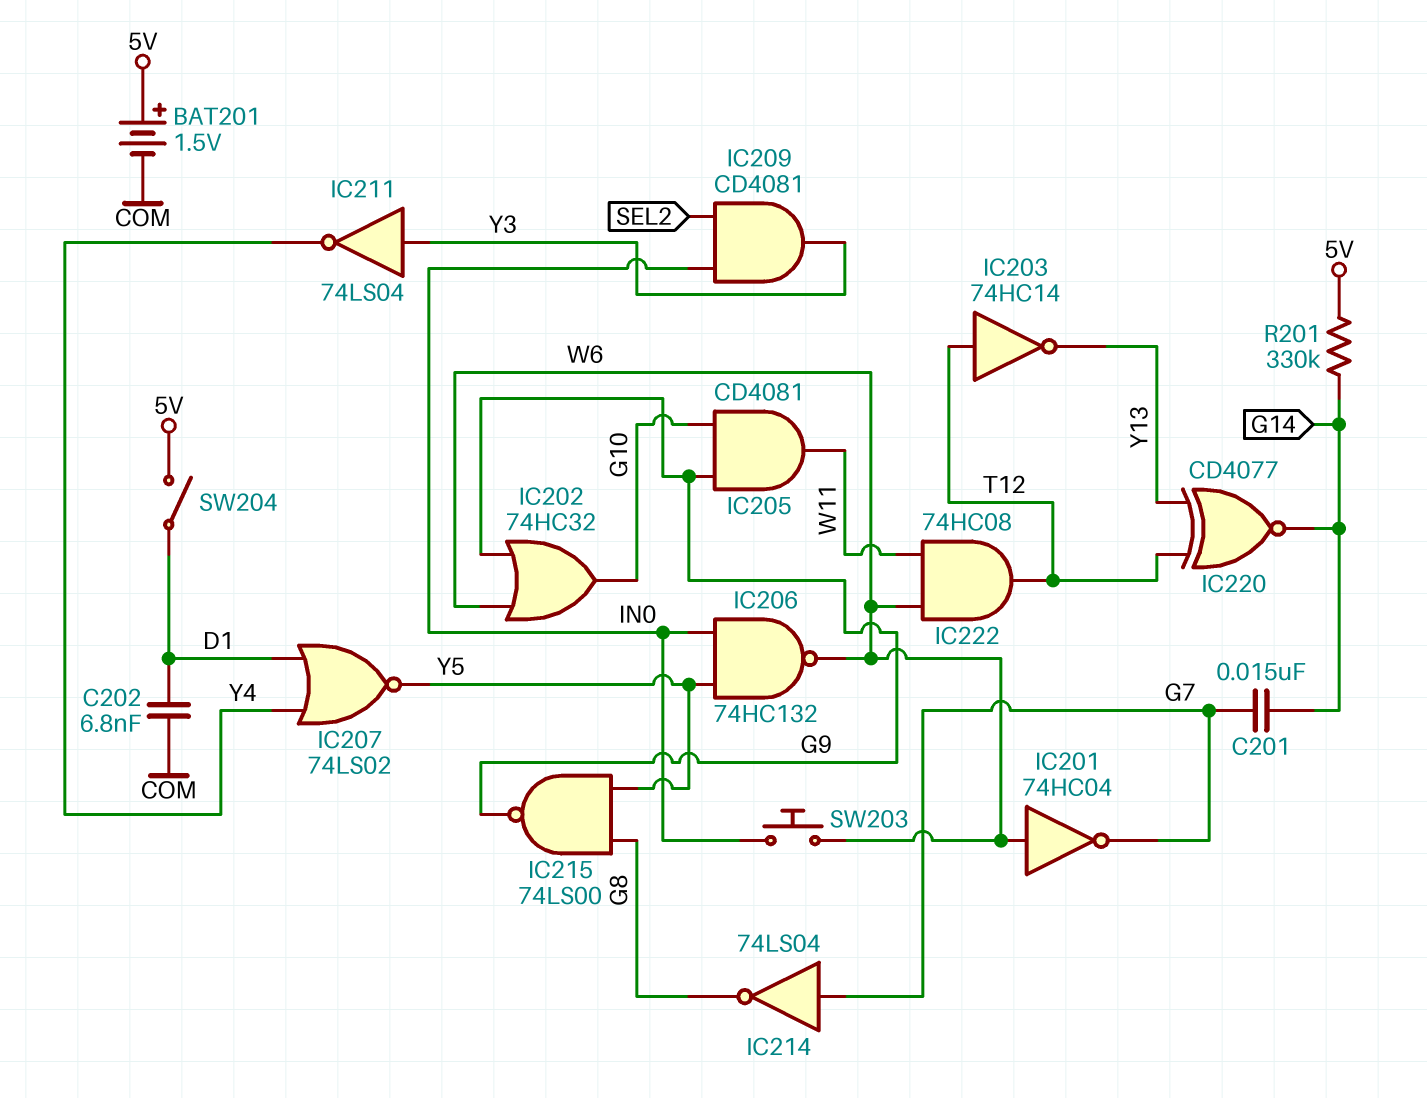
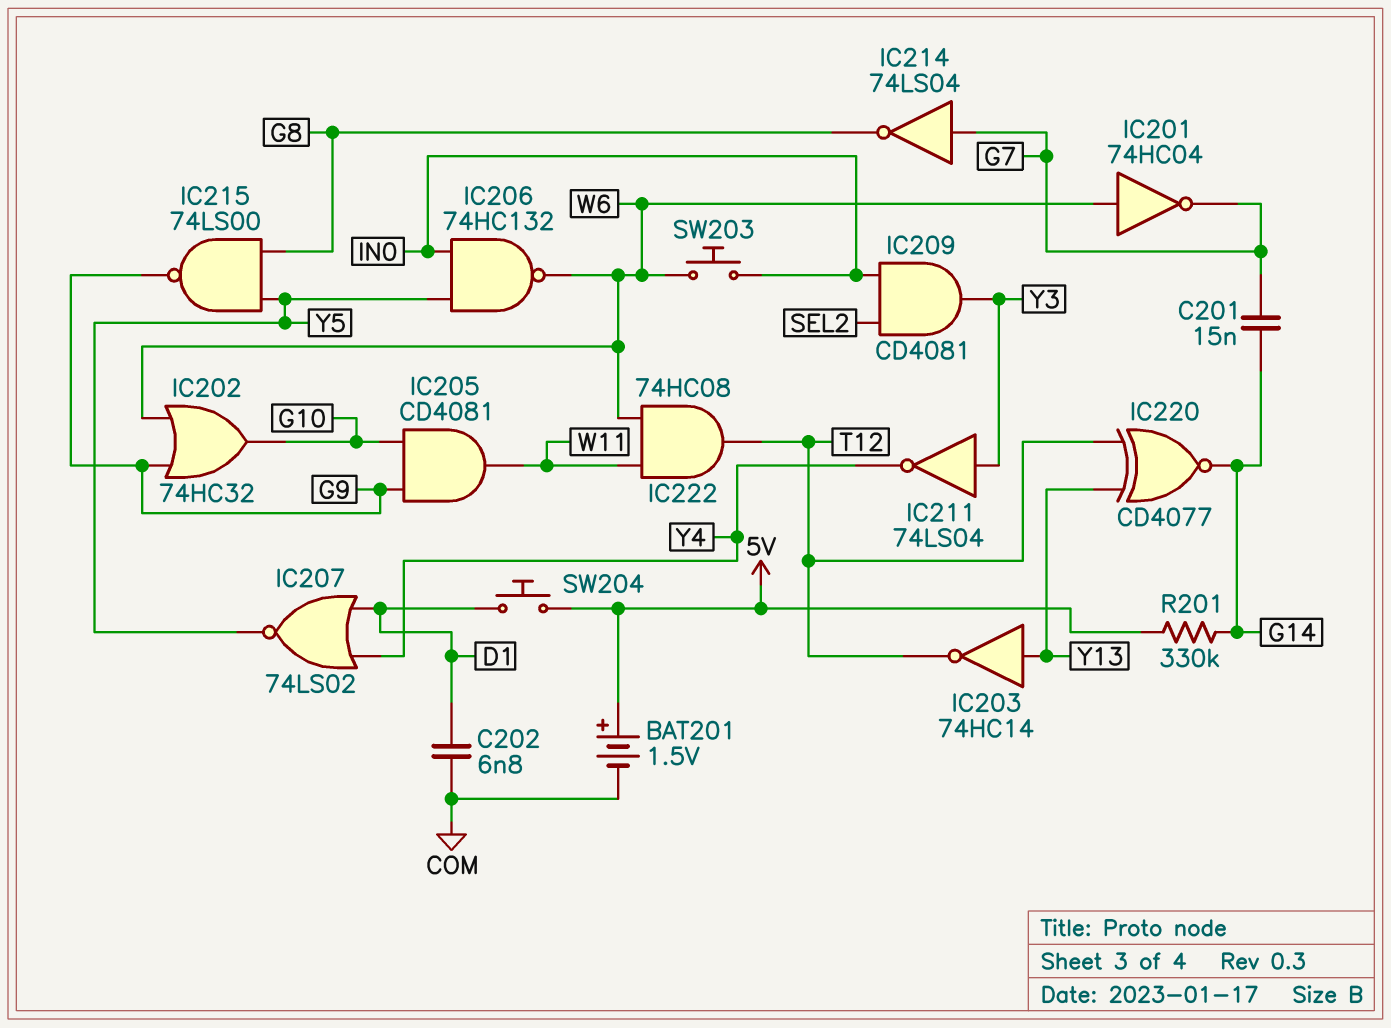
IC203: NOT 74HC14 (in T12, out Y13) -> NOT 74HC14 (in Y13, out T12)
SW204: switch (5V, D1) -> button (5V, D1)

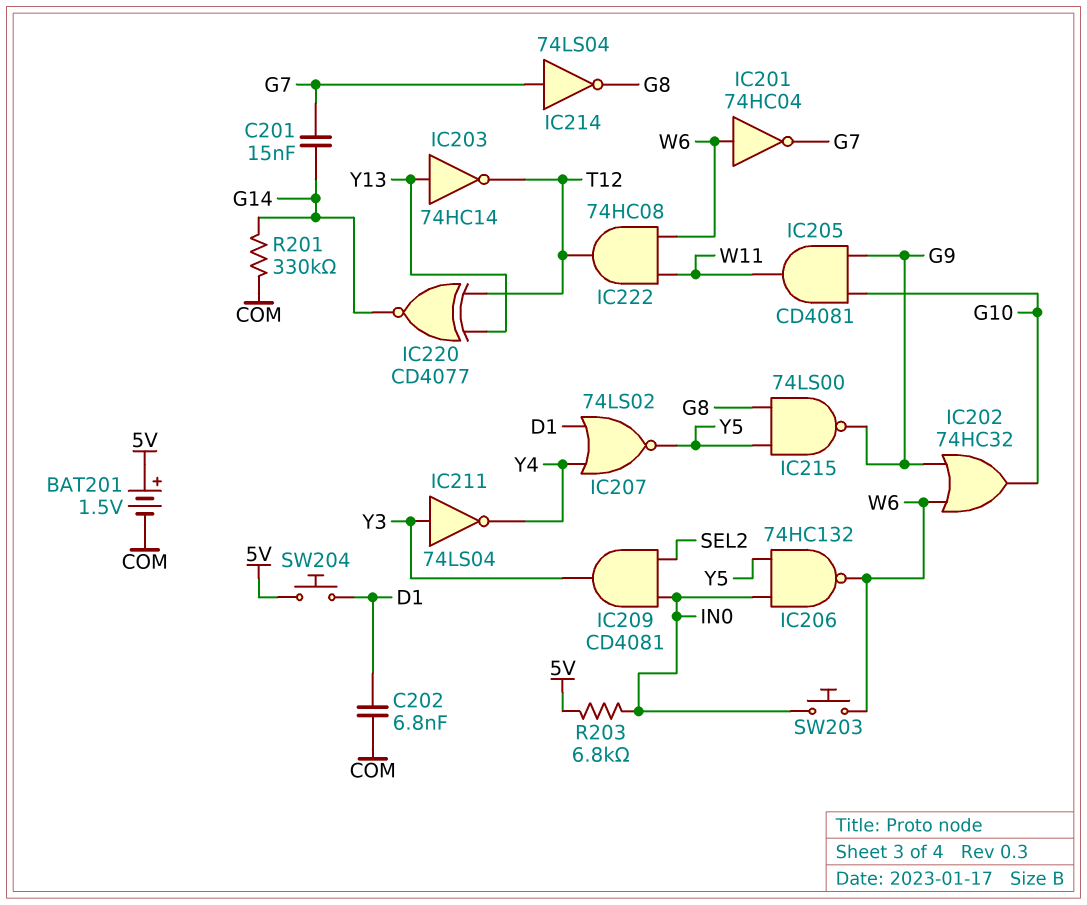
R201: 330k (5V, G14) -> 330k (COM, G14)
R203: none -> 6.8k (5V, IN0)

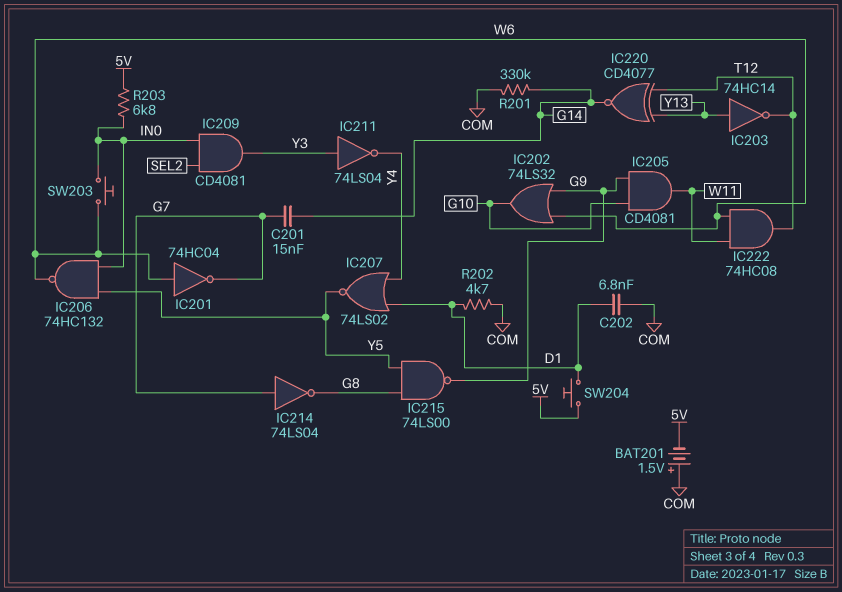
BAT201: 1.5V (plus 5V, minus COM) -> 1.5V (plus COM, minus 5V)
IC202: OR 74HC32 (in G9, in W6, out G10) -> OR 74LS32 (in G9, in W6, out G10)
R202: none -> 4.7k (COM, D1)

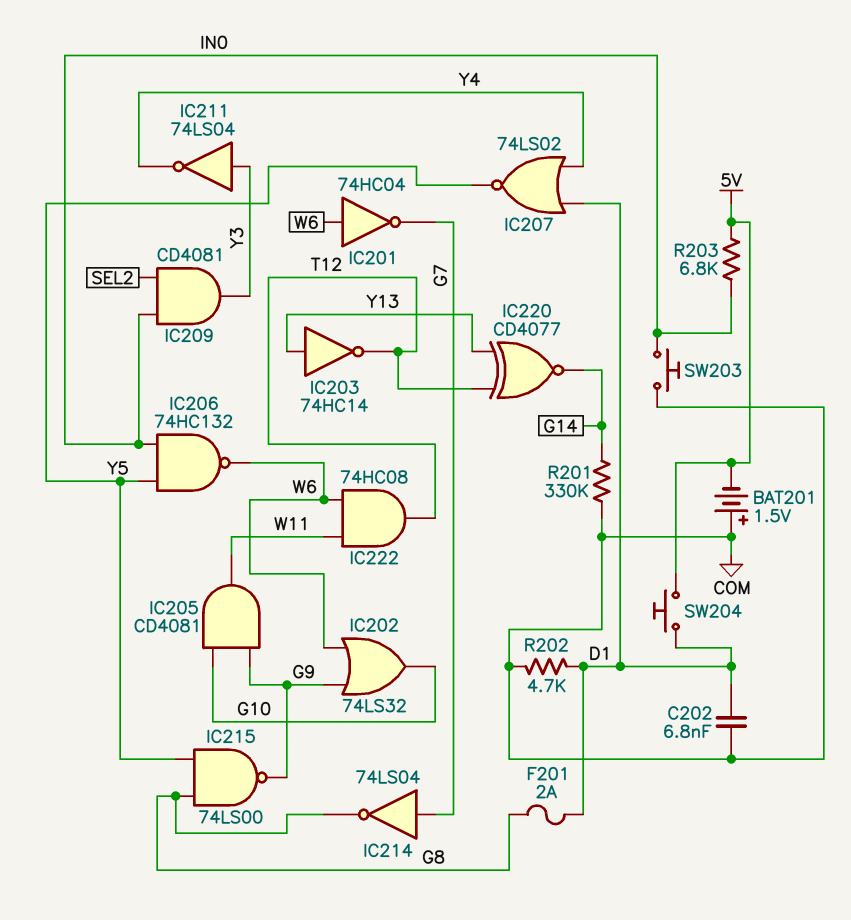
C201: 15nF (G7, G14) -> none
F201: none -> 2A (D1, G8)
SW203: button (IN0, W6) -> button (COM, IN0)

